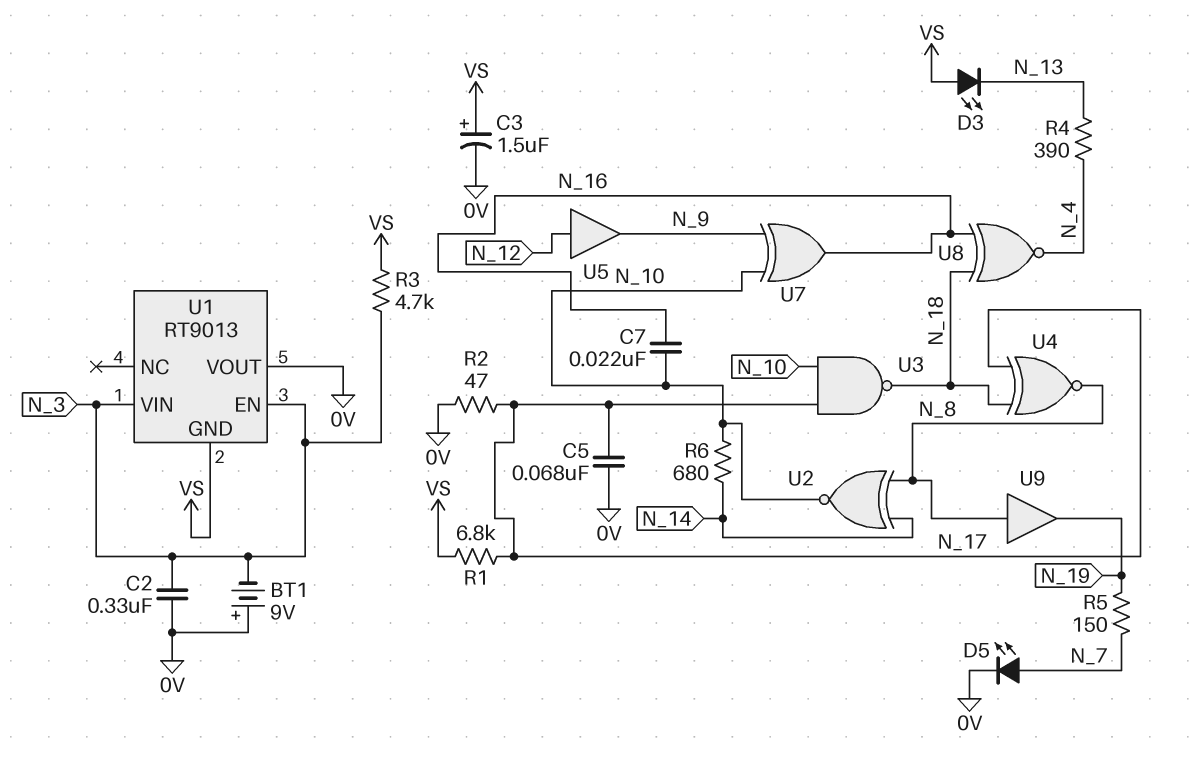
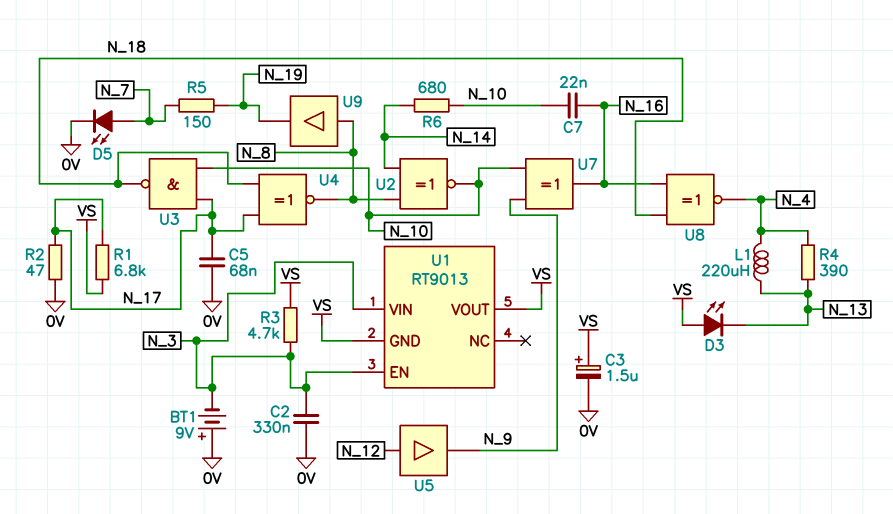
L1: none -> 220uH (N_4, N_13)
U1 pin VOUT: 0V -> VS

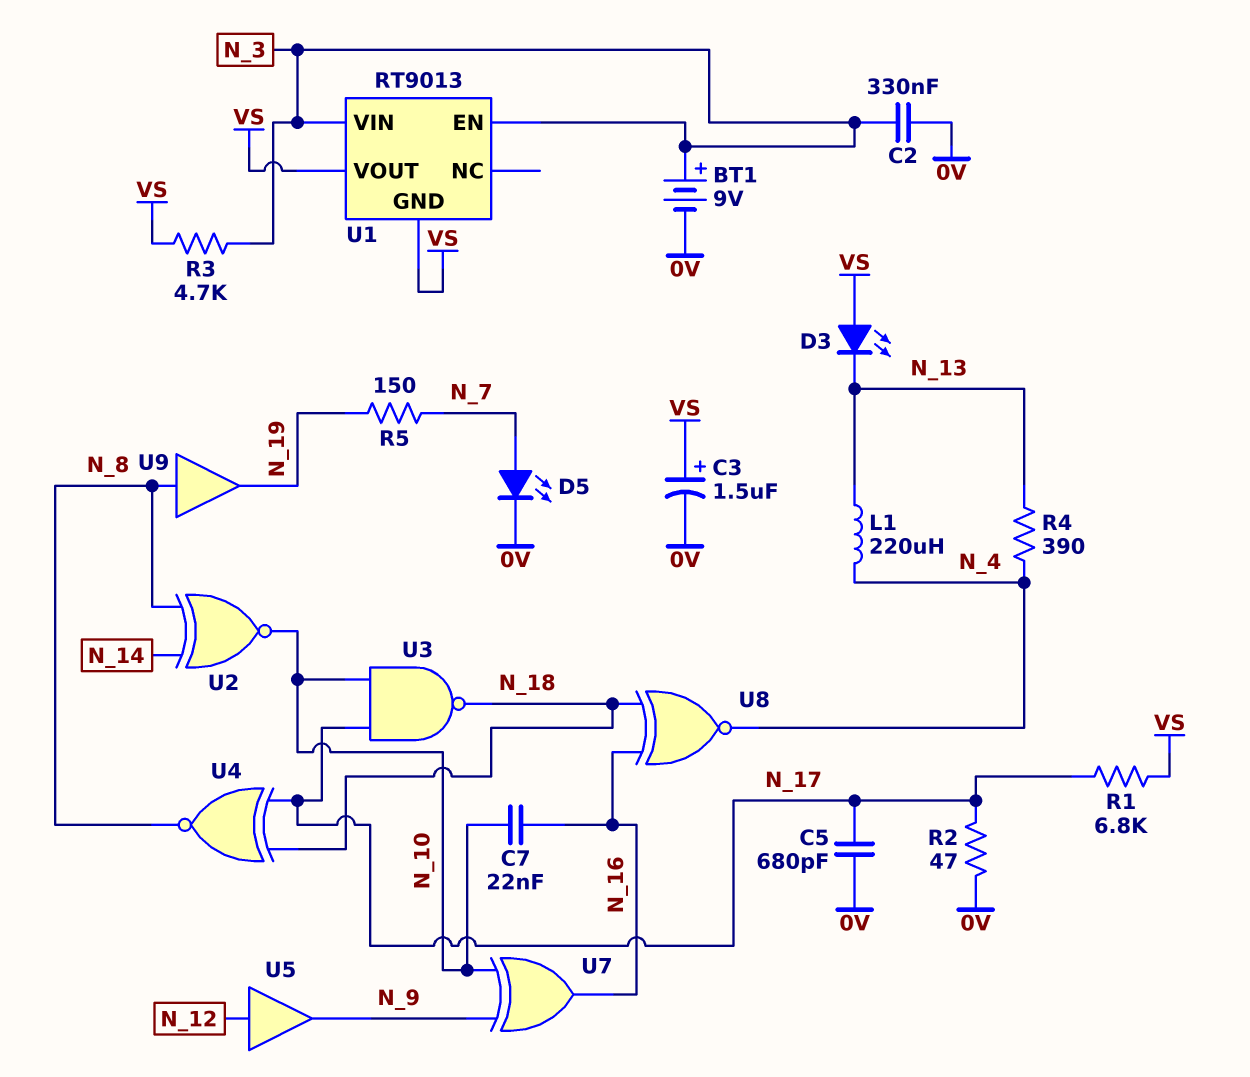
BT1: 9V (plus 0V, minus N_3) -> 9V (plus N_3, minus 0V)
C5: 68nF (0V, N_17) -> 680pF (0V, N_17)
R6: 680 (N_10, N_14) -> none

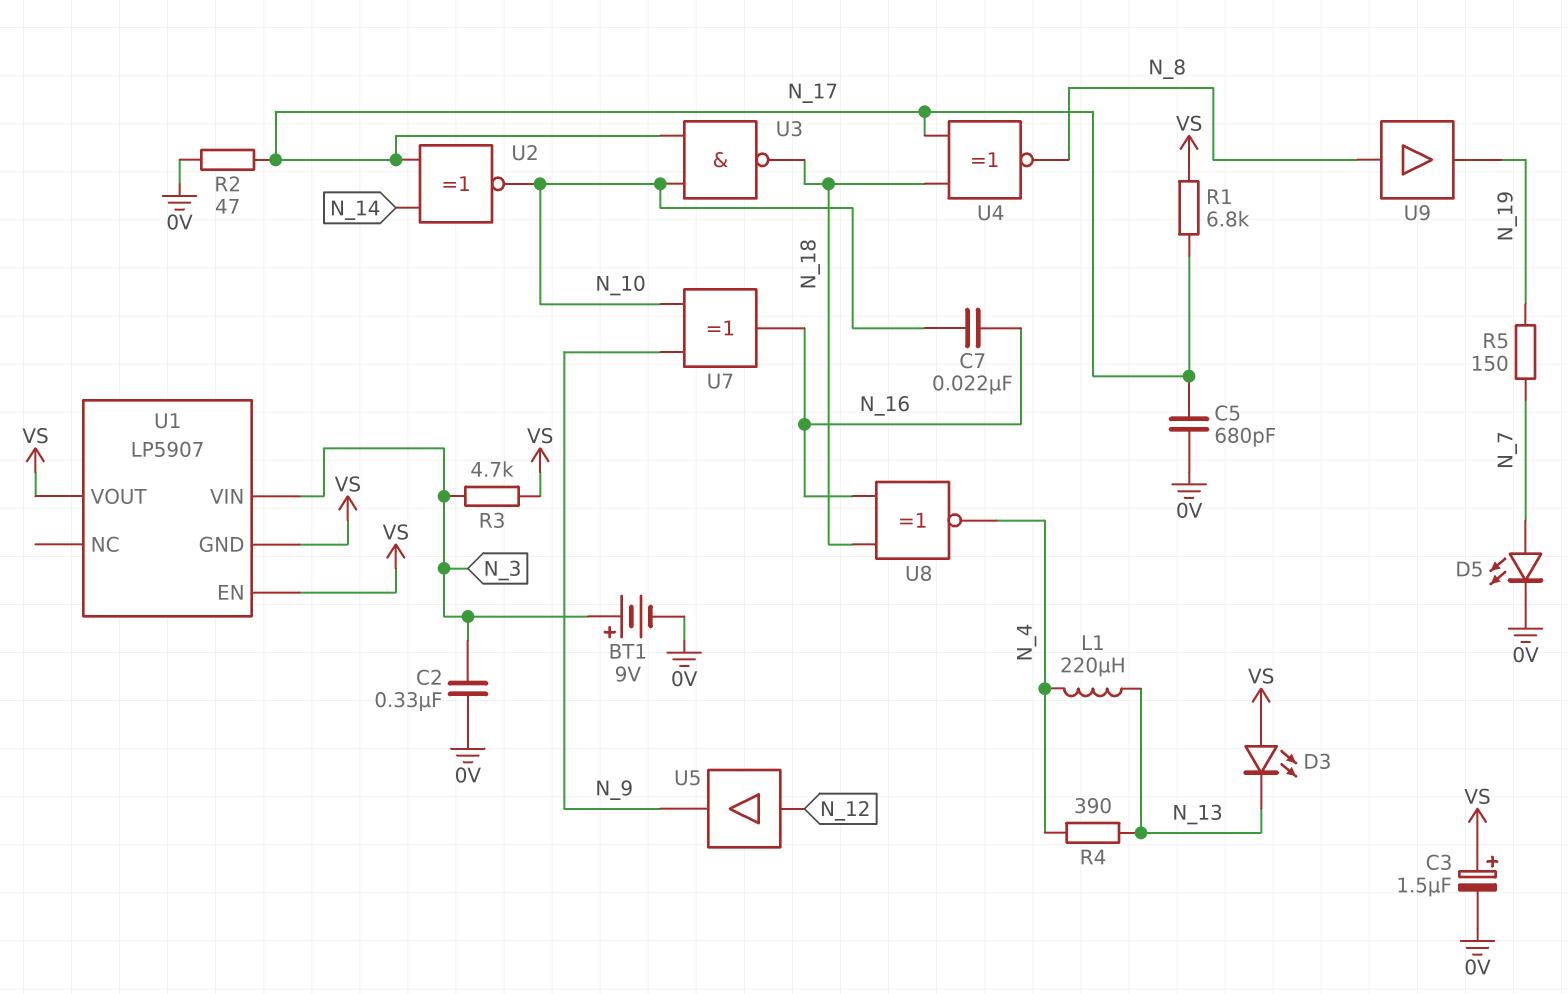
U1: RT9013 -> LP5907
U1 pin EN: N_3 -> VS
U2: XNOR (in N_8, in N_14, out N_10) -> XNOR (in N_14, in N_17, out N_10)

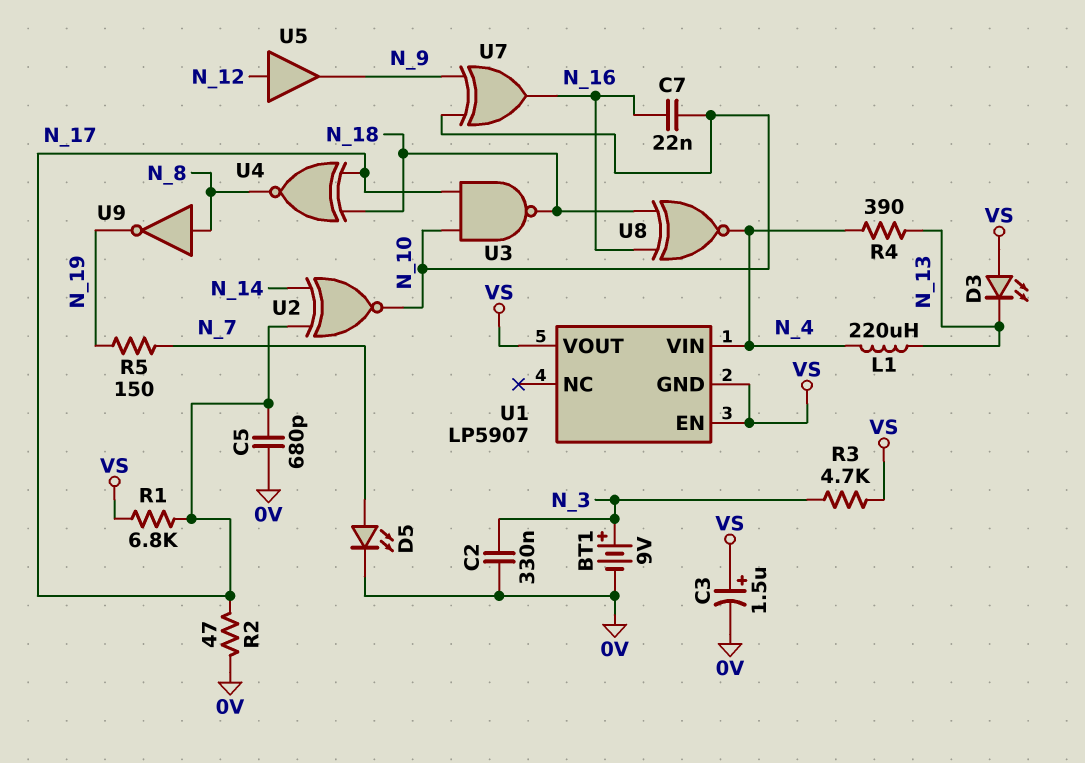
U1 pin VIN: N_3 -> N_4
U9: buffer (in N_8, out N_19) -> NOT (in N_8, out N_19)

